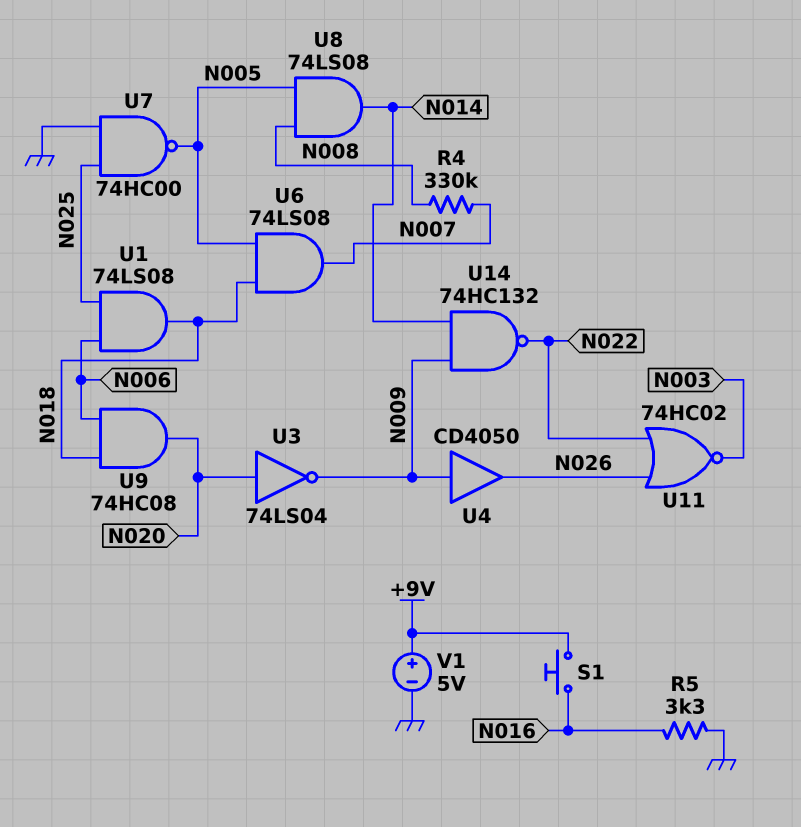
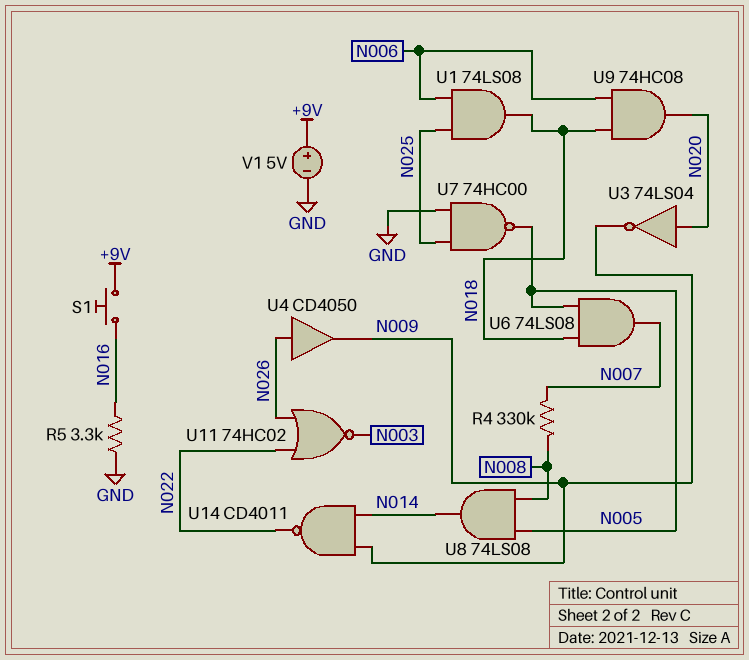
U4: buffer CD4050 (in N009, out N026) -> buffer CD4050 (in N026, out N009)
U14: NAND 74HC132 (in N009, in N014, out N022) -> NAND CD4011 (in N009, in N014, out N022)

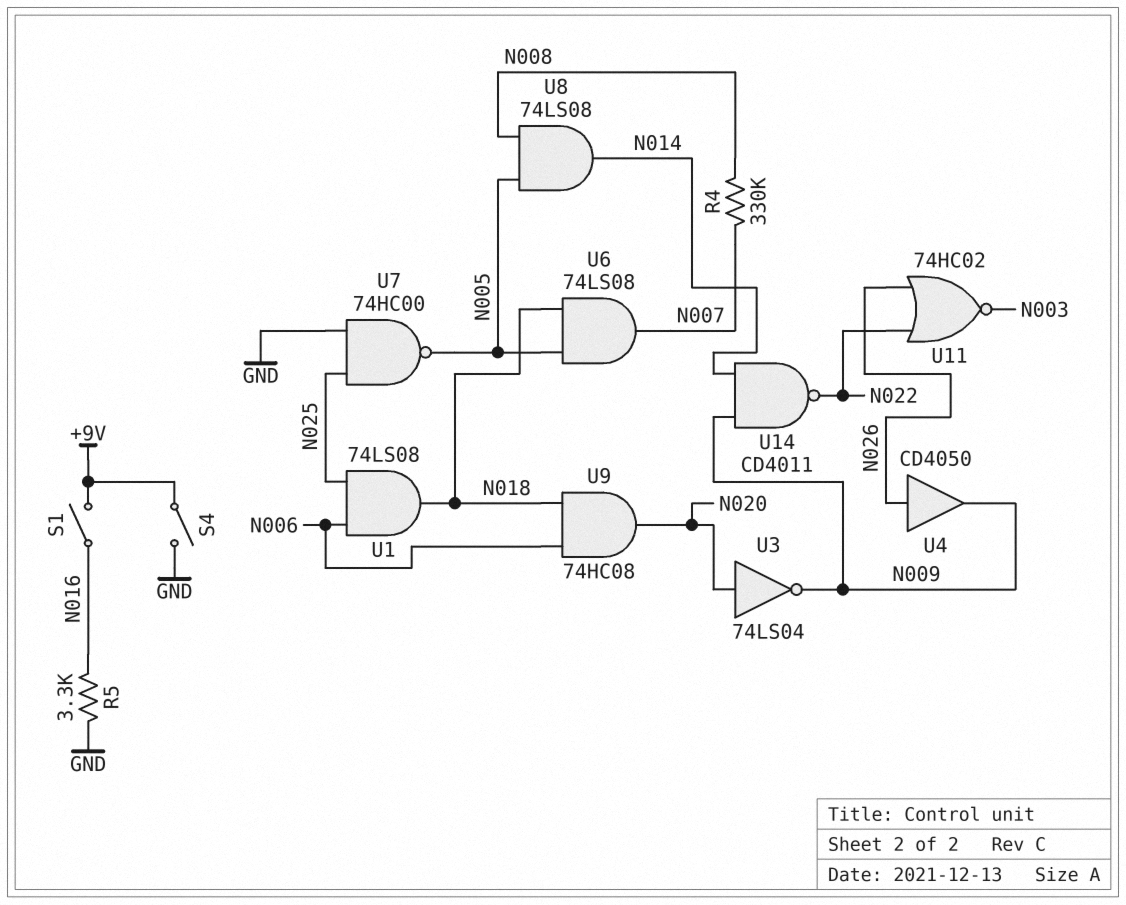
S1: button (+9V, N016) -> switch (+9V, N016)
S4: none -> switch (+9V, GND)
V1: 5V (plus +9V, minus GND) -> none

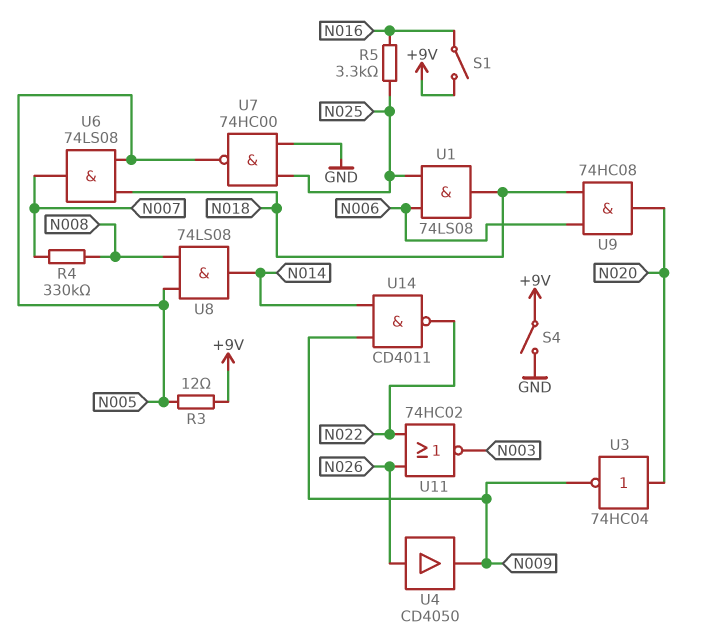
R3: none -> 12 (+9V, N005)
R5: 3.3k (GND, N016) -> 3.3k (N016, N025)
U3: NOT 74LS04 (in N020, out N009) -> NOT 74HC04 (in N020, out N009)

